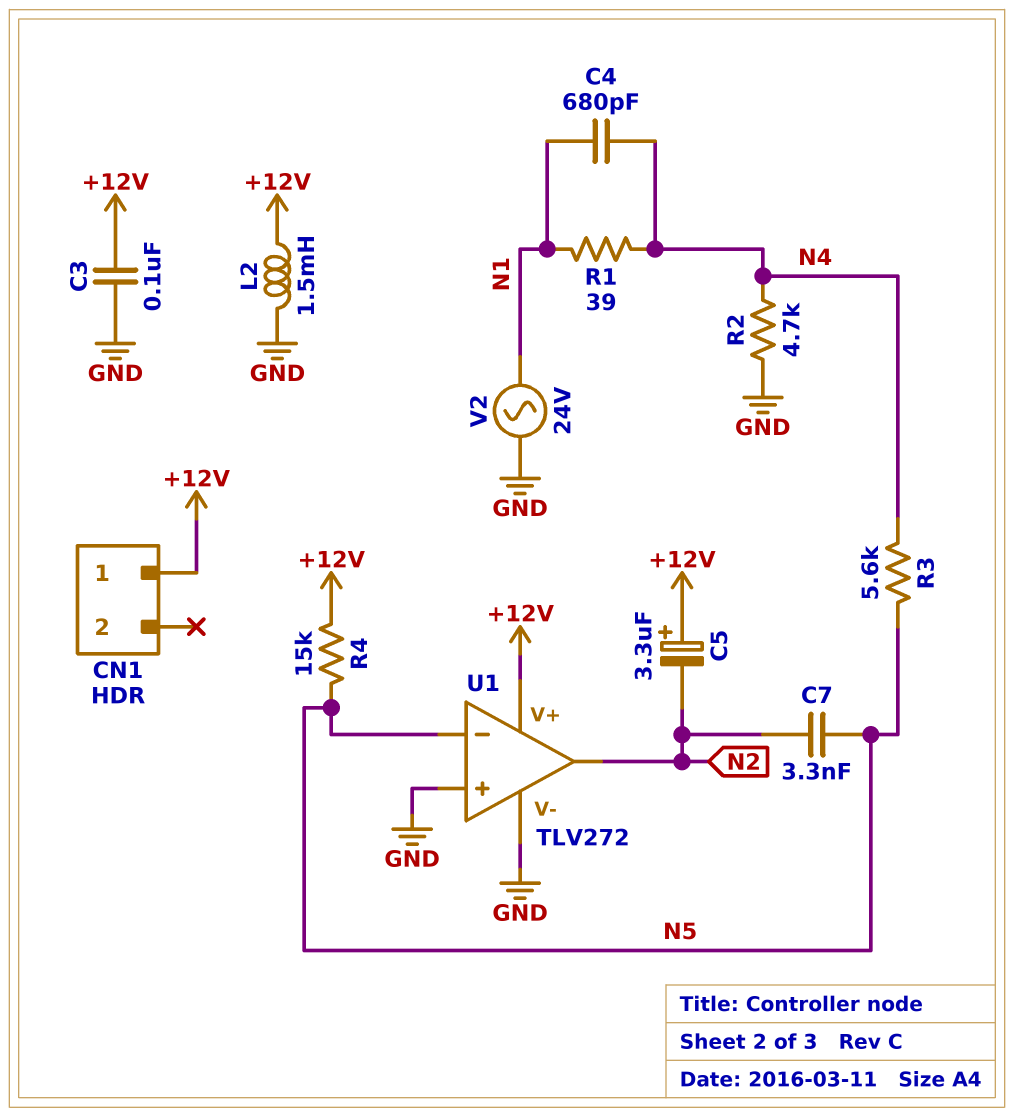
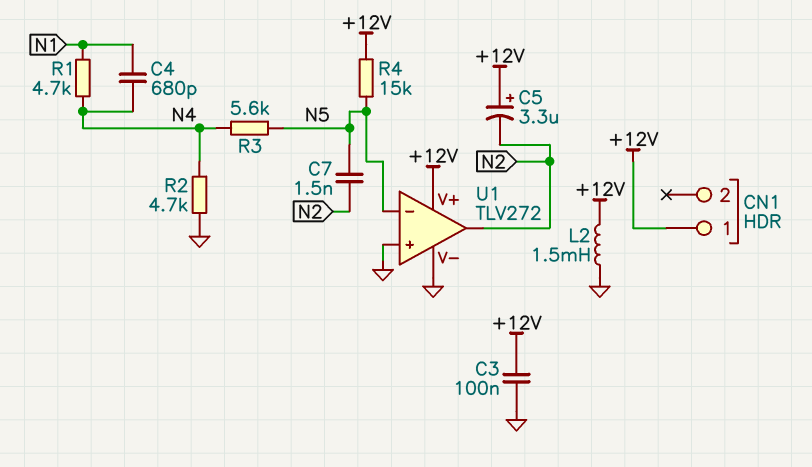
C7: 3.3nF (N2, N5) -> 1.5nF (N2, N5)
R1: 39 (N1, N4) -> 4.7k (N1, N4)
V2: AC 24V (GND, N1) -> none

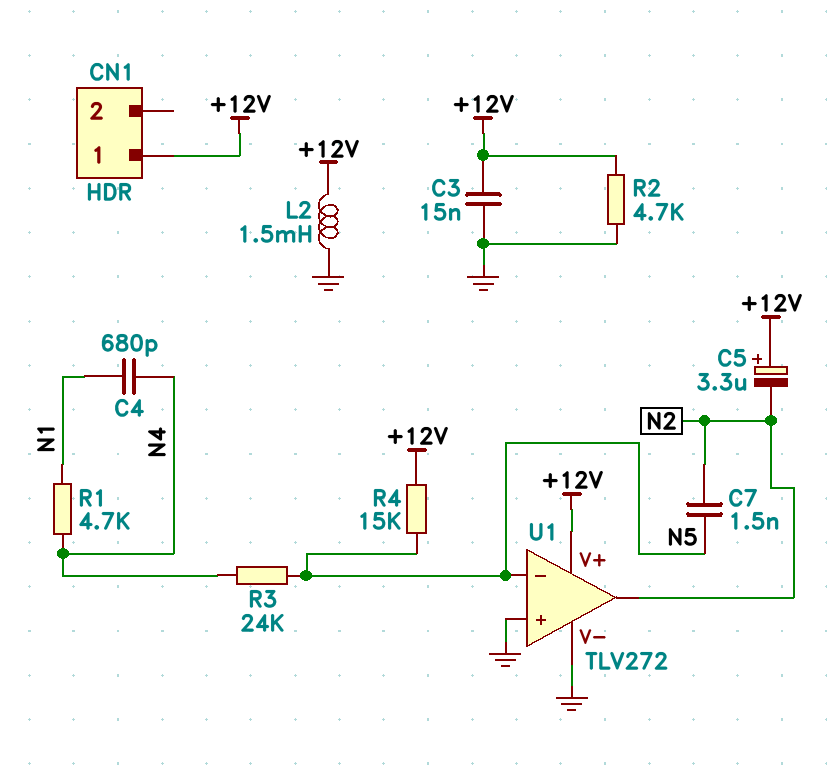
C3: 100nF (+12V, GND) -> 15nF (+12V, GND)
R2: 4.7k (GND, N4) -> 4.7k (+12V, GND)
R3: 5.6k (N4, N5) -> 24k (N4, N5)

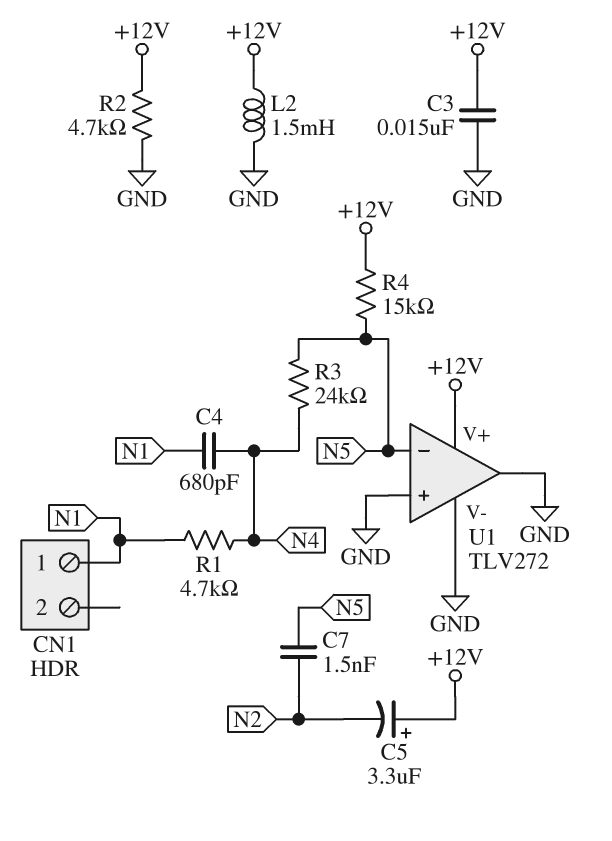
CN1 pin 1: +12V -> N1
U1 pin out: N2 -> GND

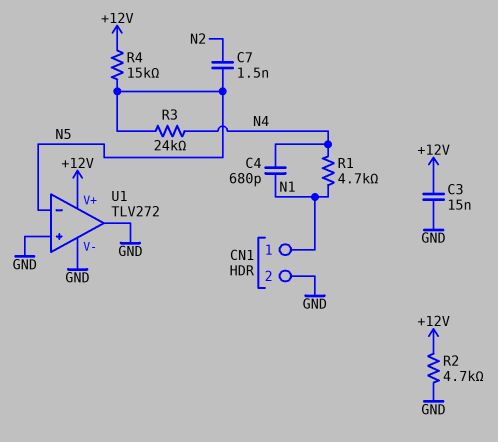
C5: 3.3uF (plus +12V, minus N2) -> none
CN1 pin 2: none -> GND
L2: 1.5mH (+12V, GND) -> none

